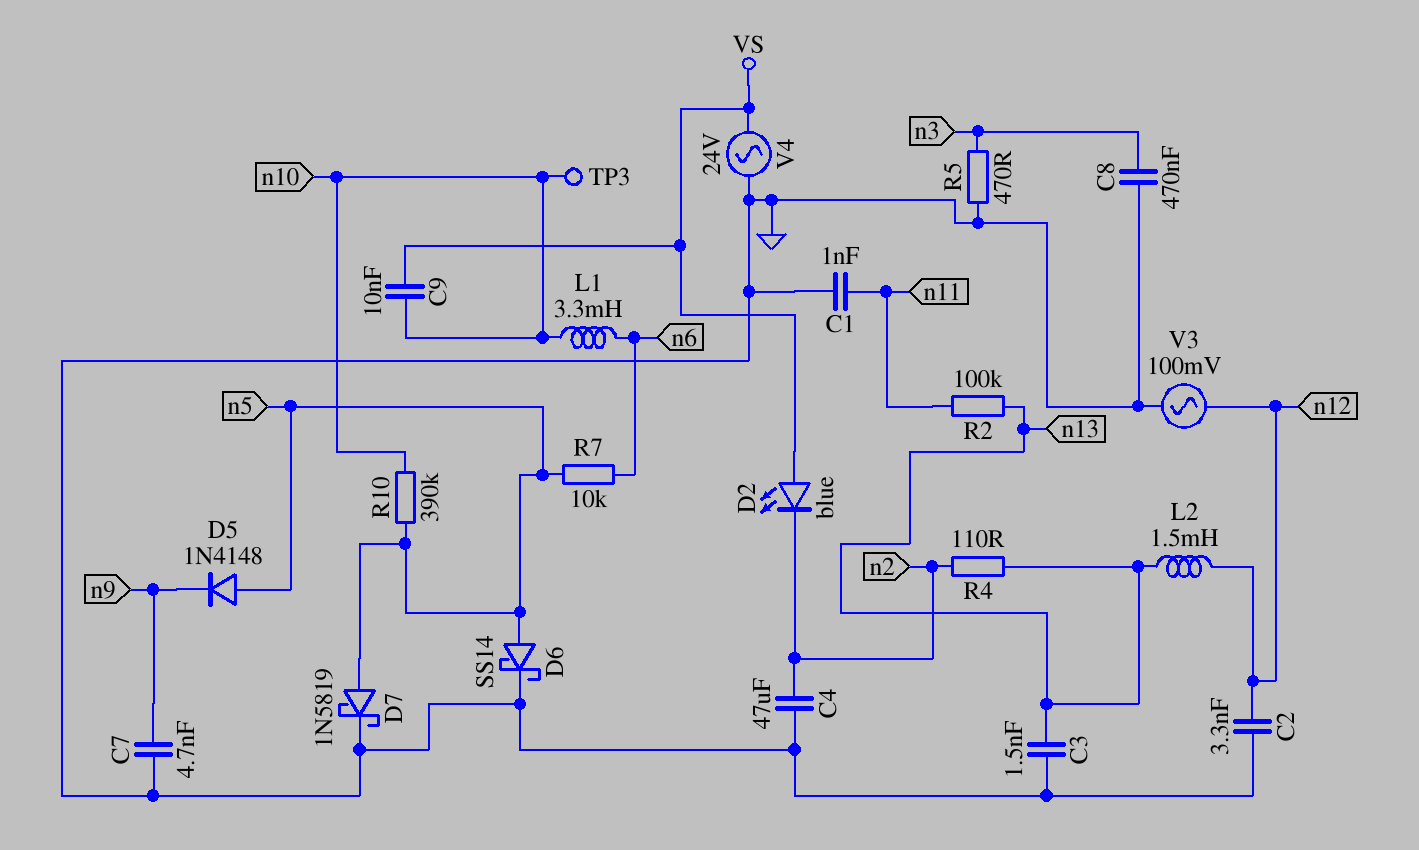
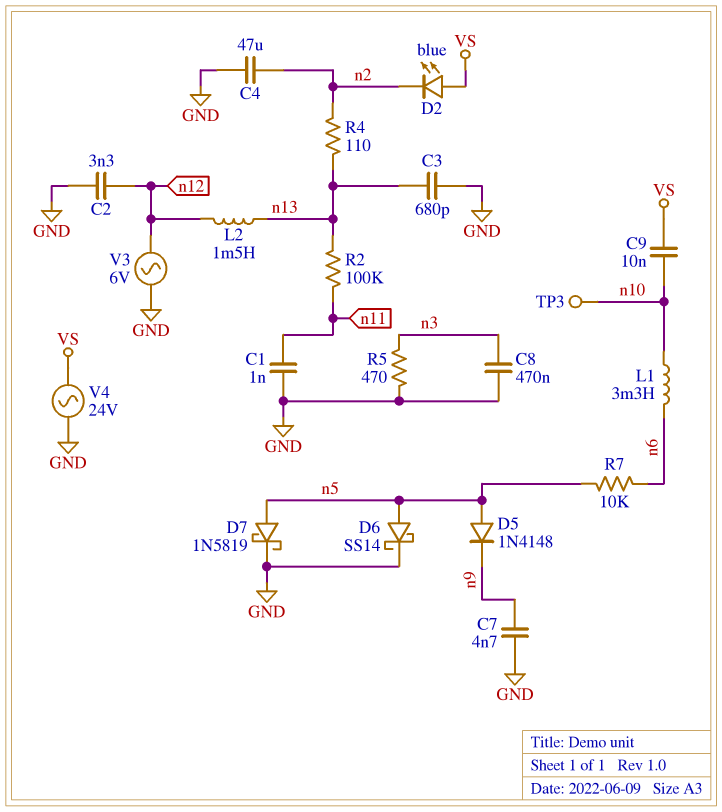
C3: 1.5nF (GND, n13) -> 680pF (GND, n13)
R10: 390k (n5, n10) -> none
V3: AC 100mV (GND, n12) -> AC 6V (GND, n12)

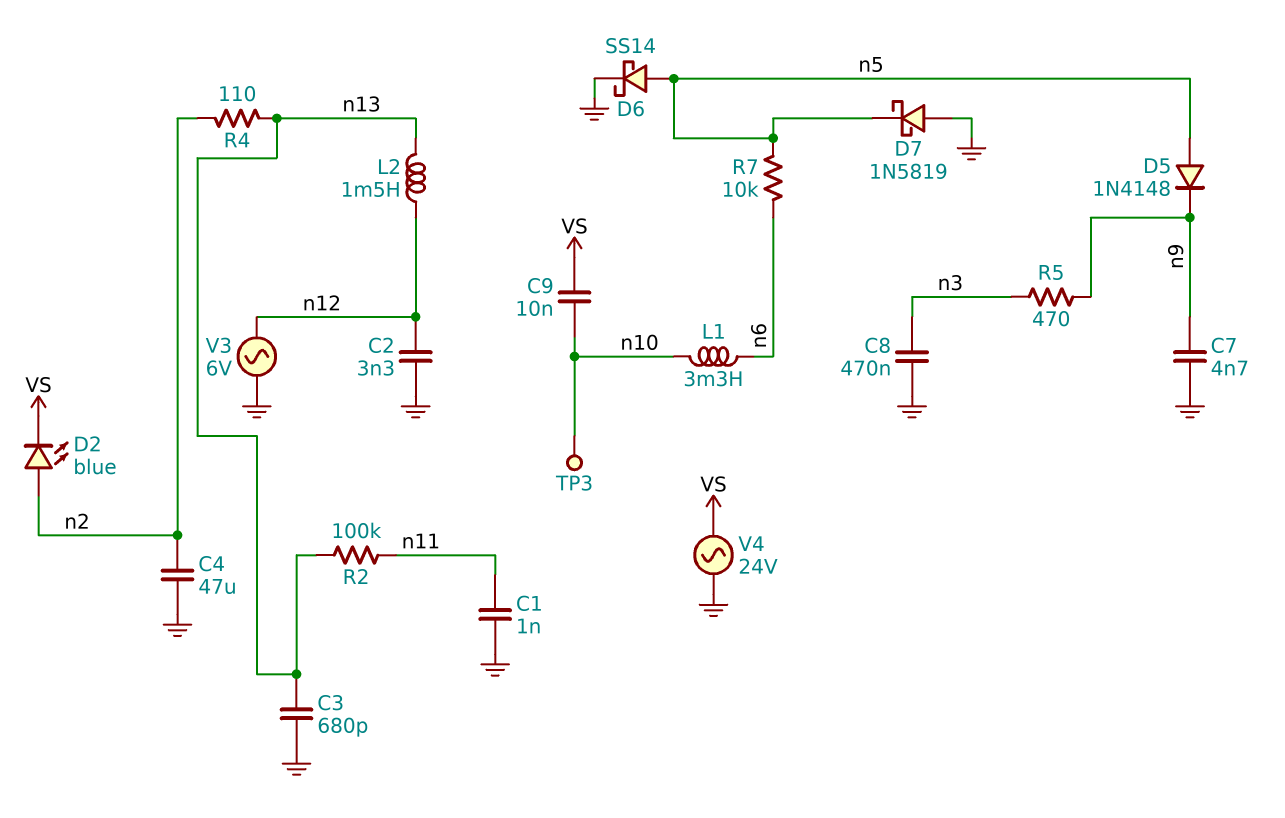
D2: LED blue (A VS, K n2) -> LED blue (A n2, K VS)
D7: schottky 1N5819 (A n5, K GND) -> schottky 1N5819 (A GND, K n5)
R5: 470 (GND, n3) -> 470 (n3, n9)

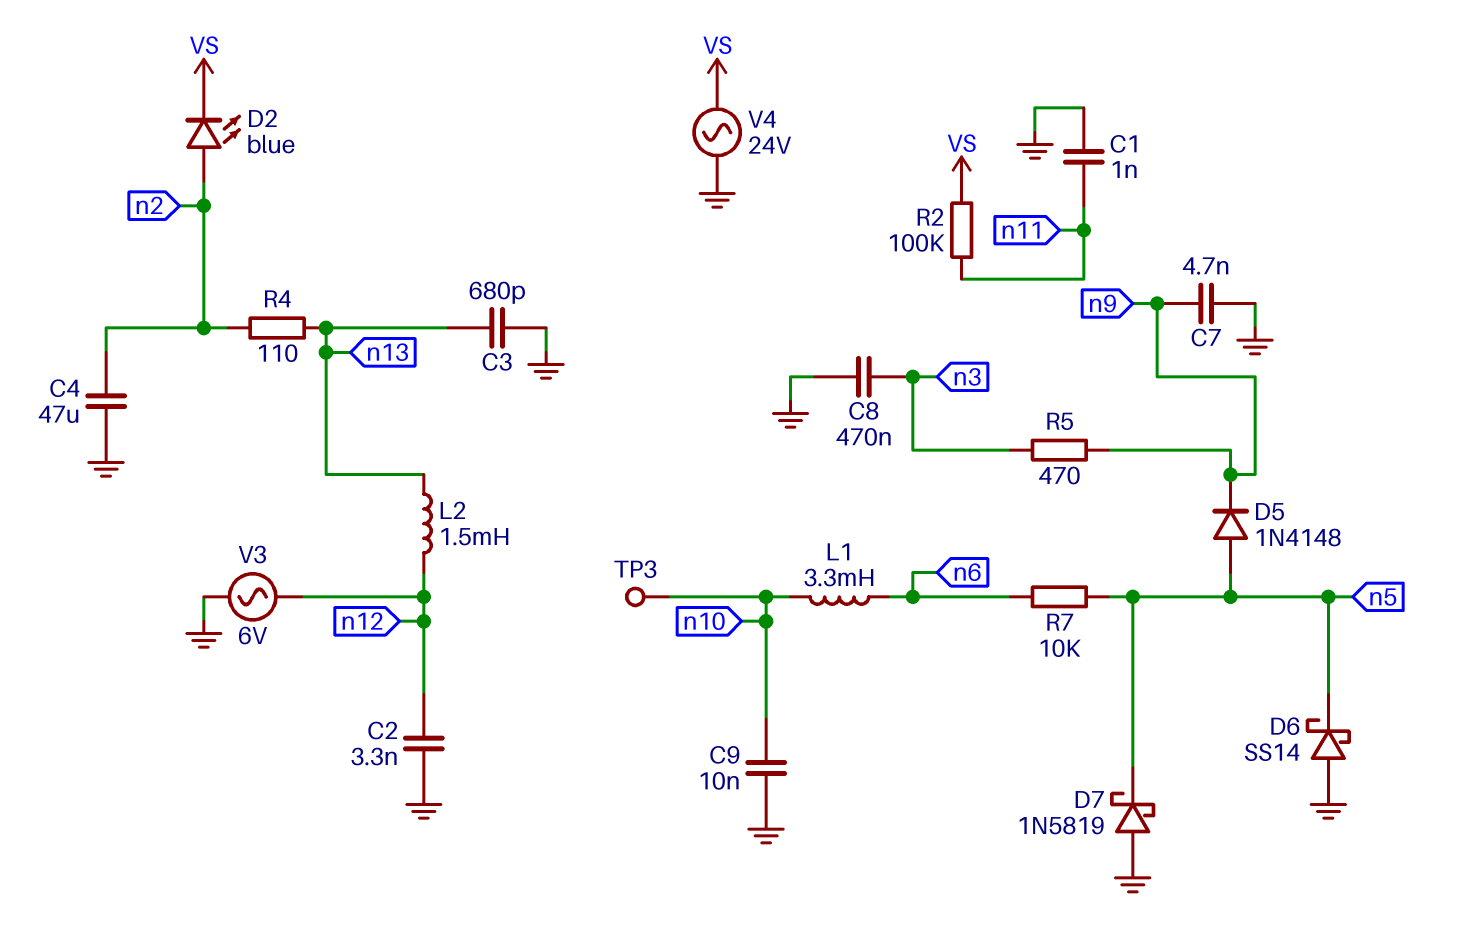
C9: 10nF (VS, n10) -> 10nF (GND, n10)
D6: schottky SS14 (A n5, K GND) -> schottky SS14 (A GND, K n5)
R2: 100k (n11, n13) -> 100k (VS, n11)

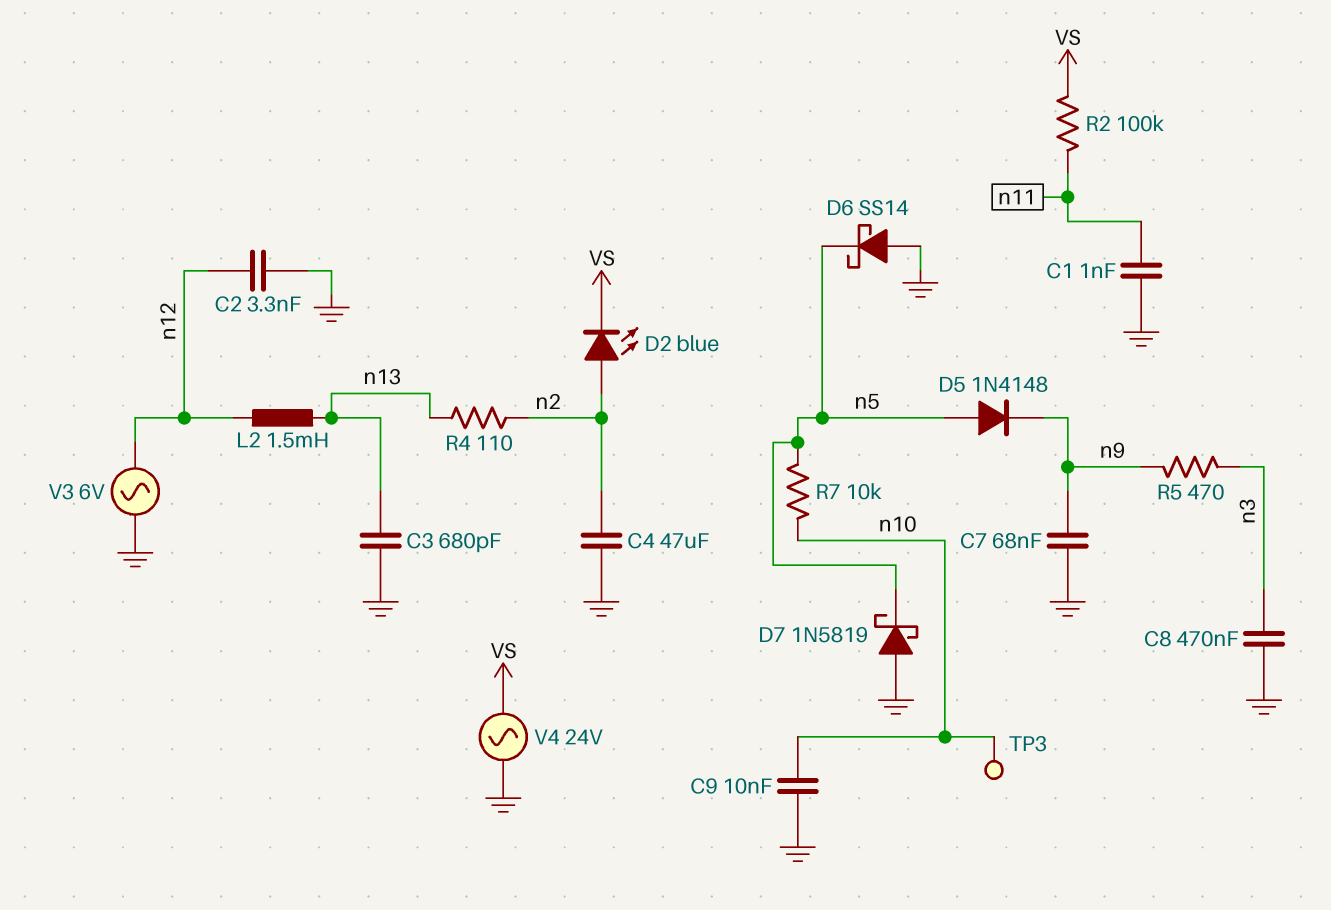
C7: 4.7nF (GND, n9) -> 68nF (GND, n9)
L1: 3.3mH (n6, n10) -> none
R7: 10k (n5, n6) -> 10k (n5, n10)

